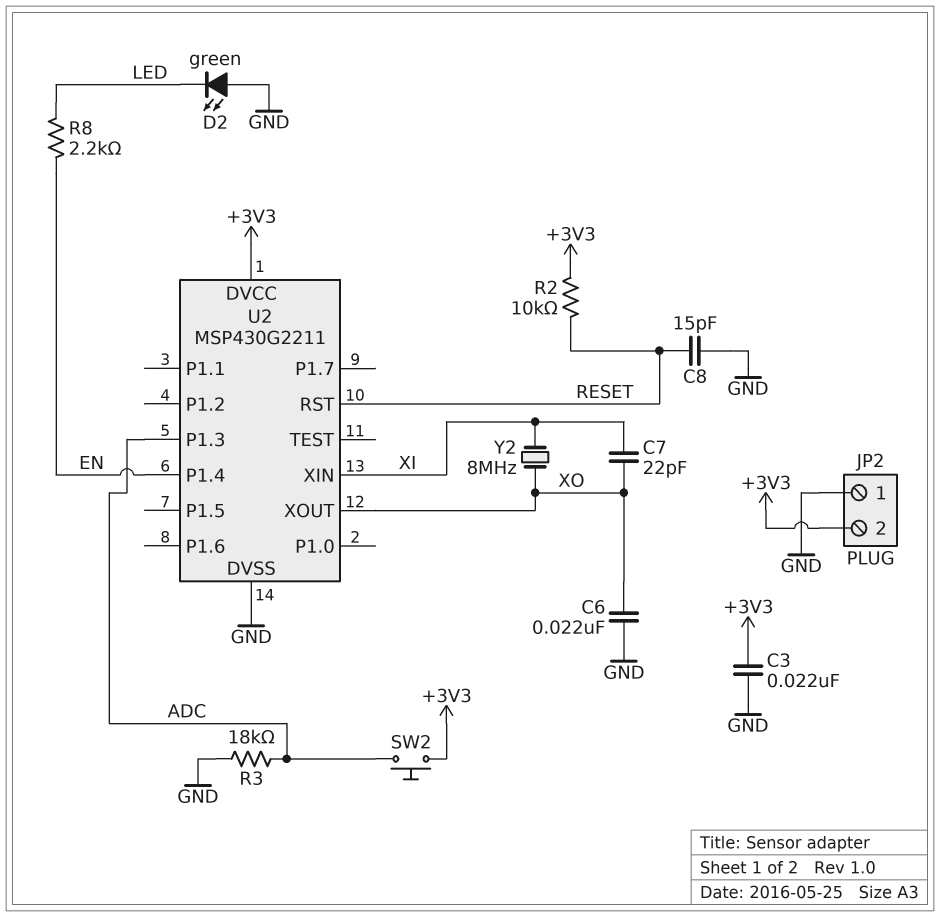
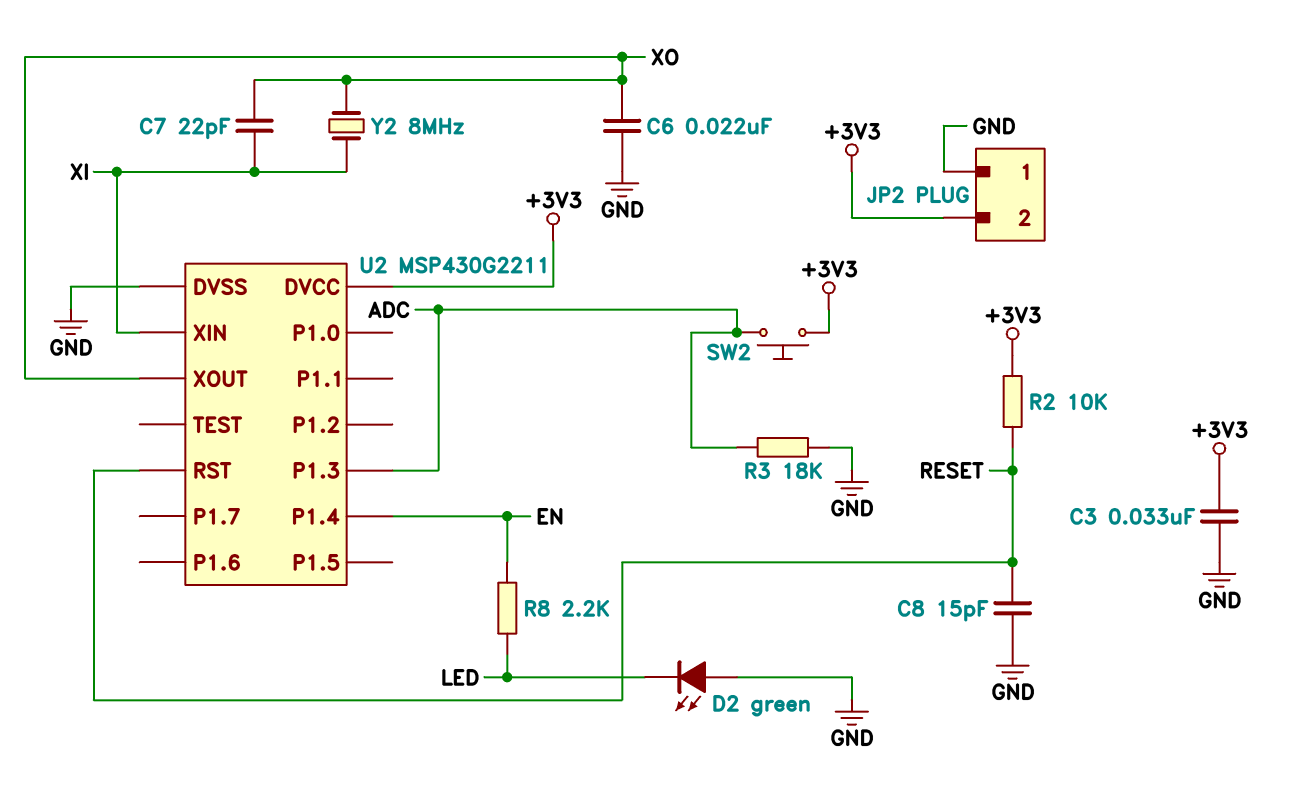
C3: 22nF (+3V3, GND) -> 33nF (+3V3, GND)

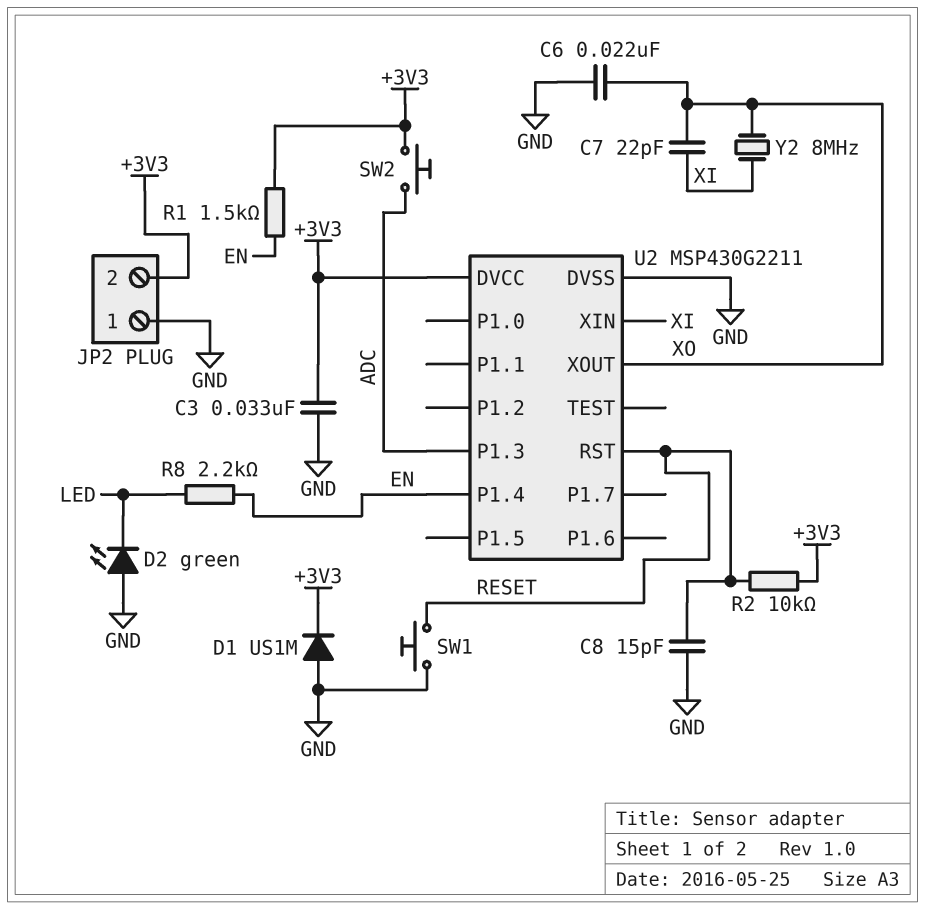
D1: none -> diode US1M (A GND, K +3V3)
R1: none -> 1.5k (+3V3, EN)
R3: 18k (ADC, GND) -> none
SW1: none -> button (GND, RESET)

